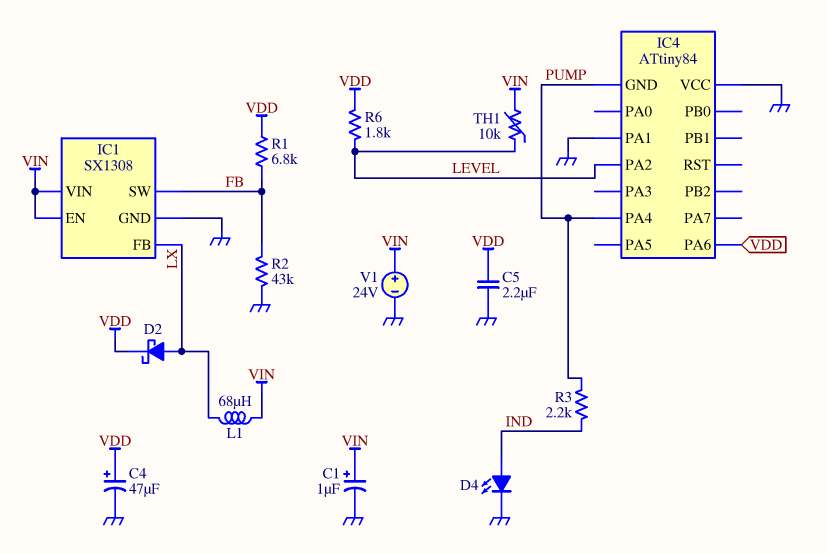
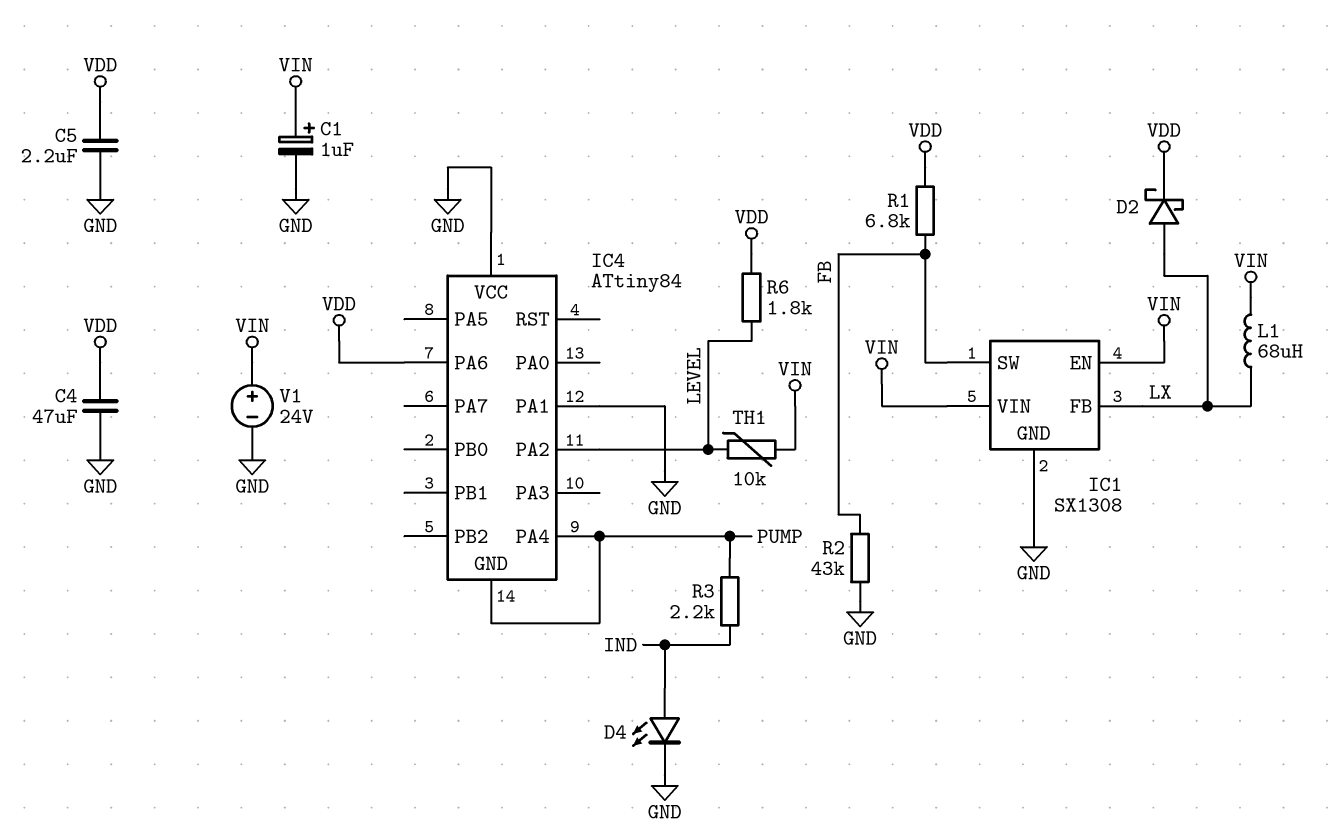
C4: 47uF (plus VDD, minus GND) -> 47uF (GND, VDD)

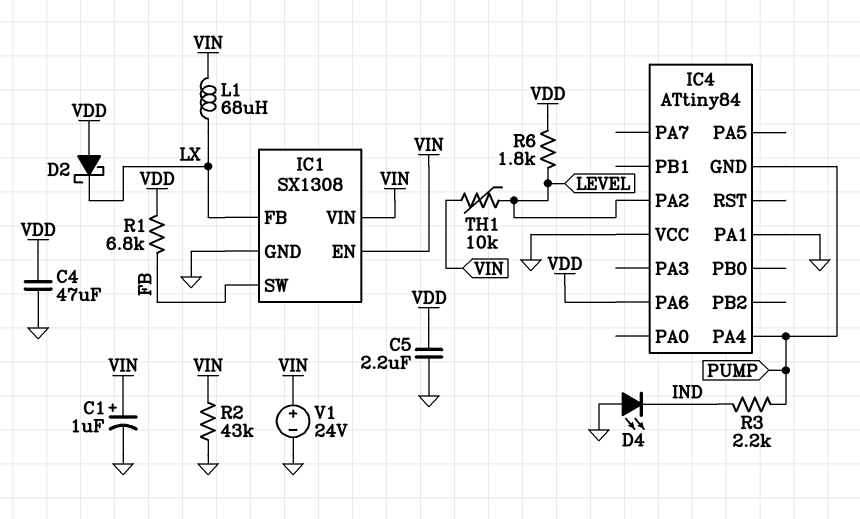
D2: schottky (A LX, K VDD) -> schottky (A VDD, K LX)
D4: LED (A IND, K GND) -> LED (A GND, K IND)
R2: 43k (FB, GND) -> 43k (GND, VIN)

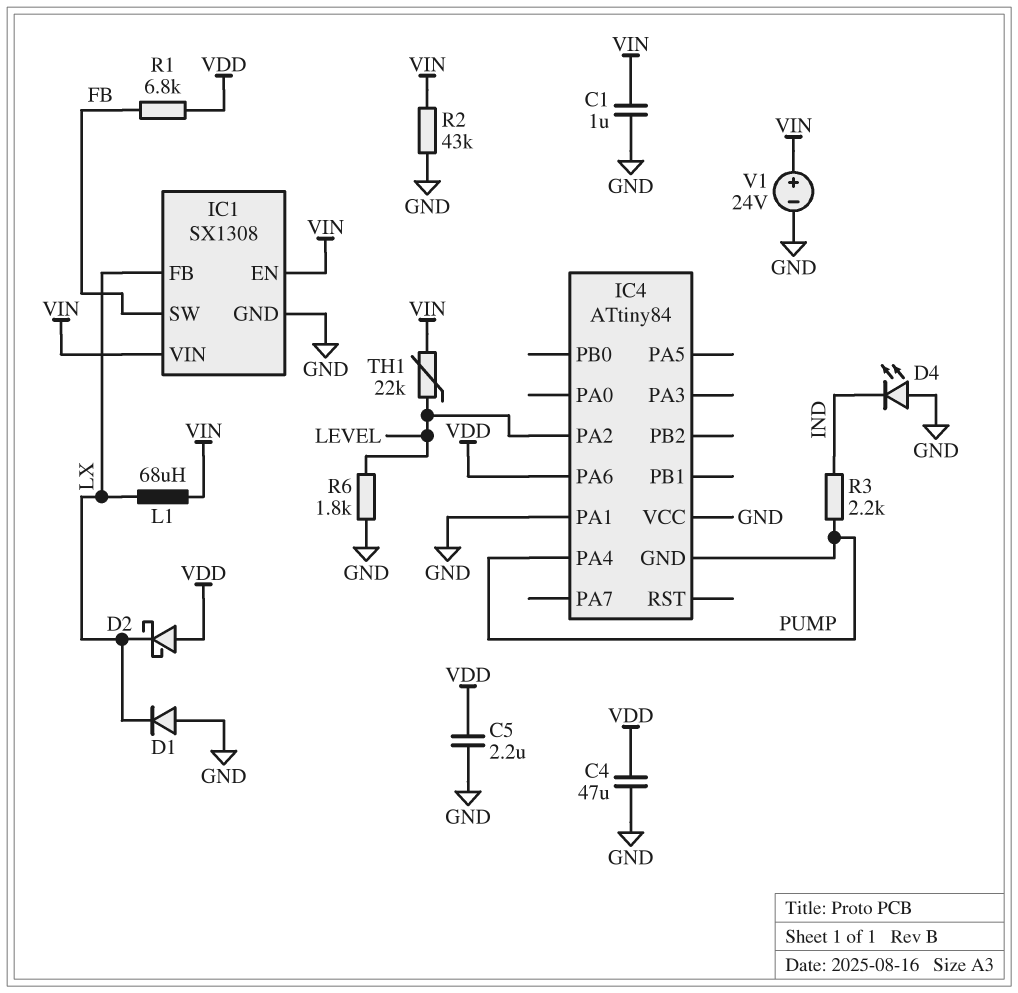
C1: 1uF (plus VIN, minus GND) -> 1uF (GND, VIN)
D1: none -> diode (A GND, K LX)
R6: 1.8k (LEVEL, VDD) -> 1.8k (GND, LEVEL)
TH1: 10k (LEVEL, VIN) -> 22k (LEVEL, VIN)

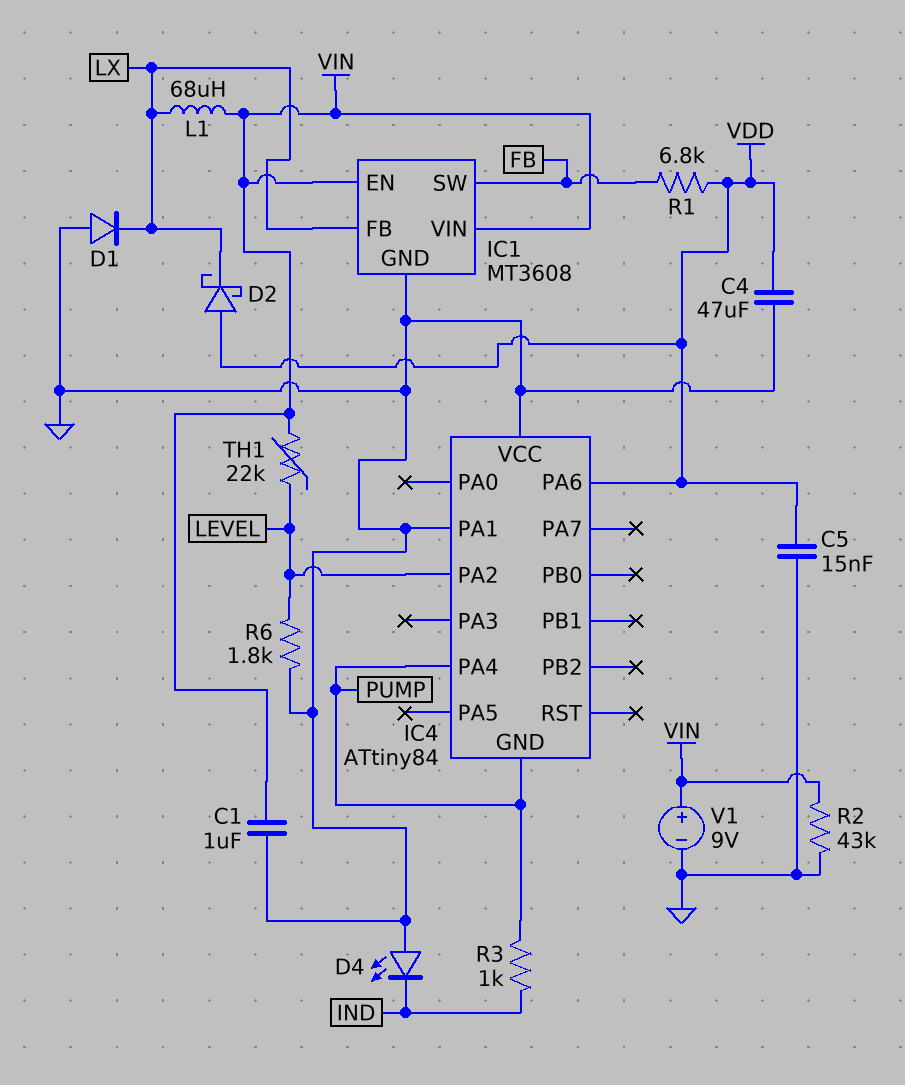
C5: 2.2uF (GND, VDD) -> 15nF (GND, VDD)
IC1: SX1308 -> MT3608
R3: 2.2k (IND, PUMP) -> 1k (IND, PUMP)
V1: 24V (plus VIN, minus GND) -> 9V (plus VIN, minus GND)

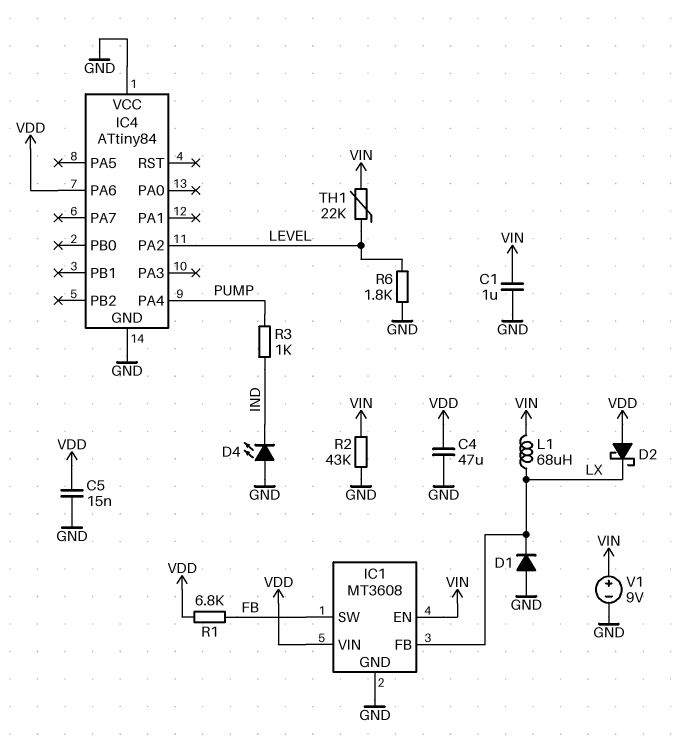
IC1 pin VIN: VIN -> VDD
IC4 pin GND: PUMP -> GND
IC4 pin PA1: GND -> none

